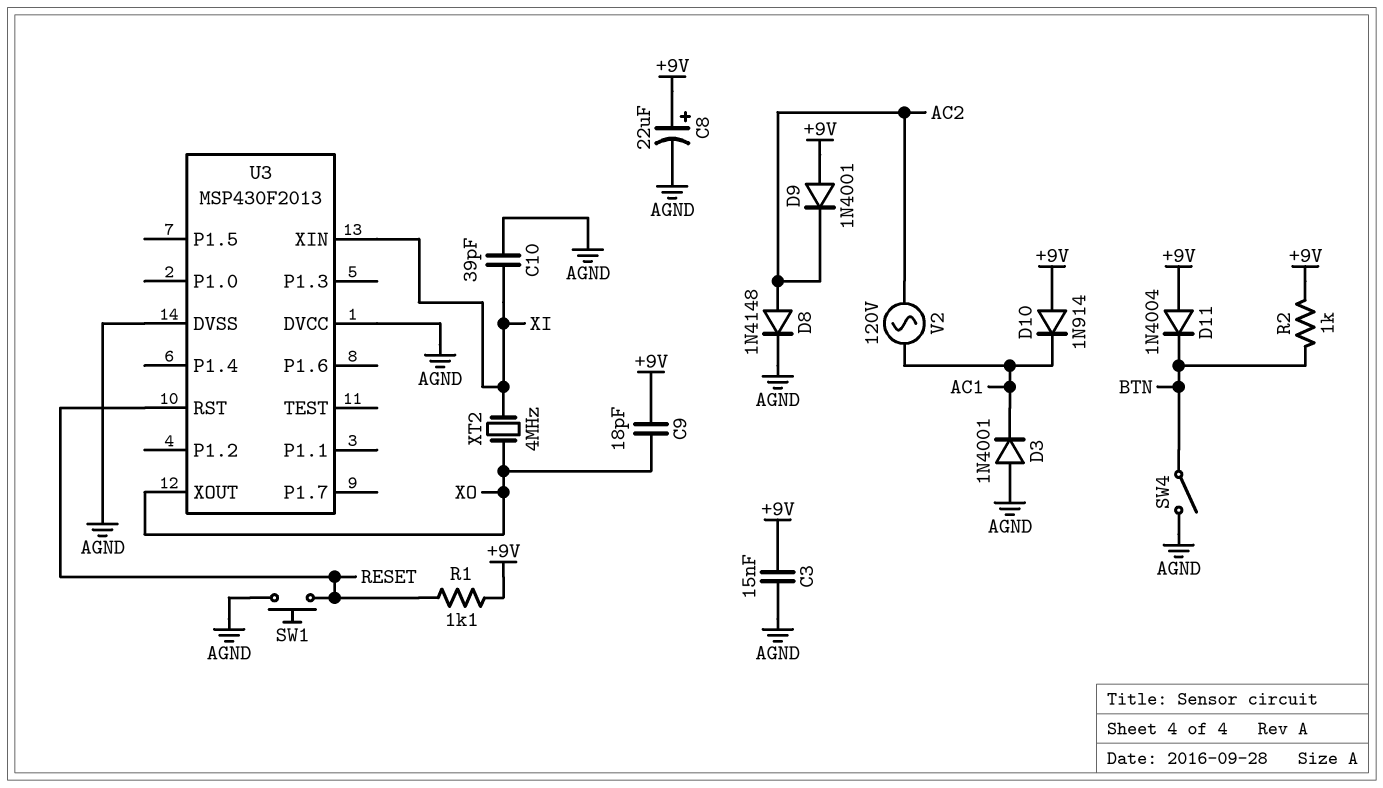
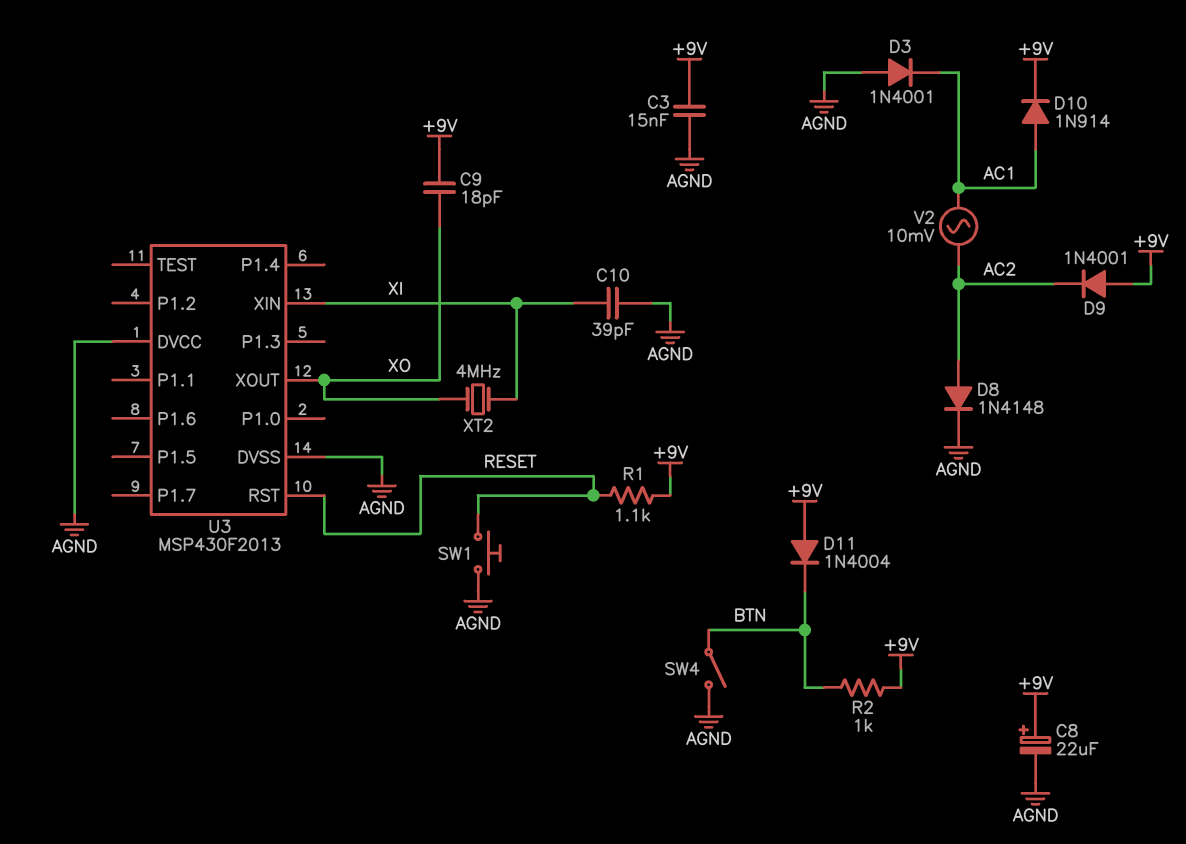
D10: diode 1N914 (A +9V, K AC1) -> diode 1N914 (A AC1, K +9V)
V2: AC 120V (AC1, AC2) -> AC 10mV (AC1, AC2)

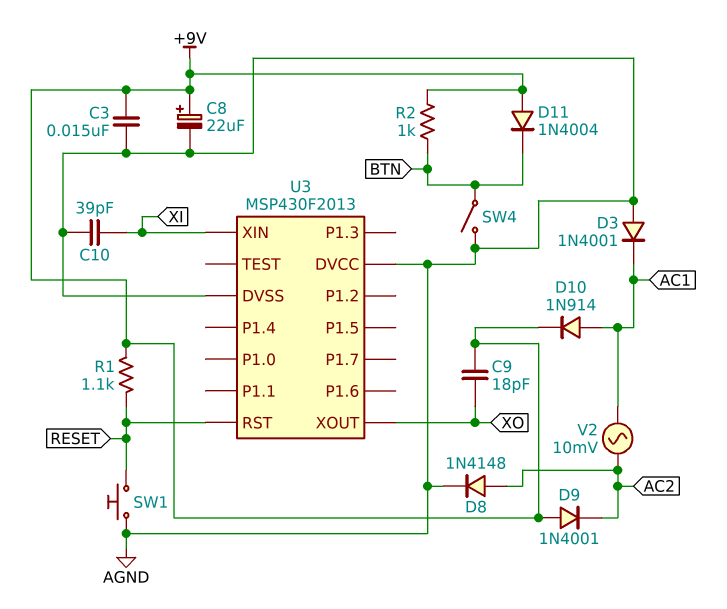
XT2: 4MHz (XI, XO) -> none

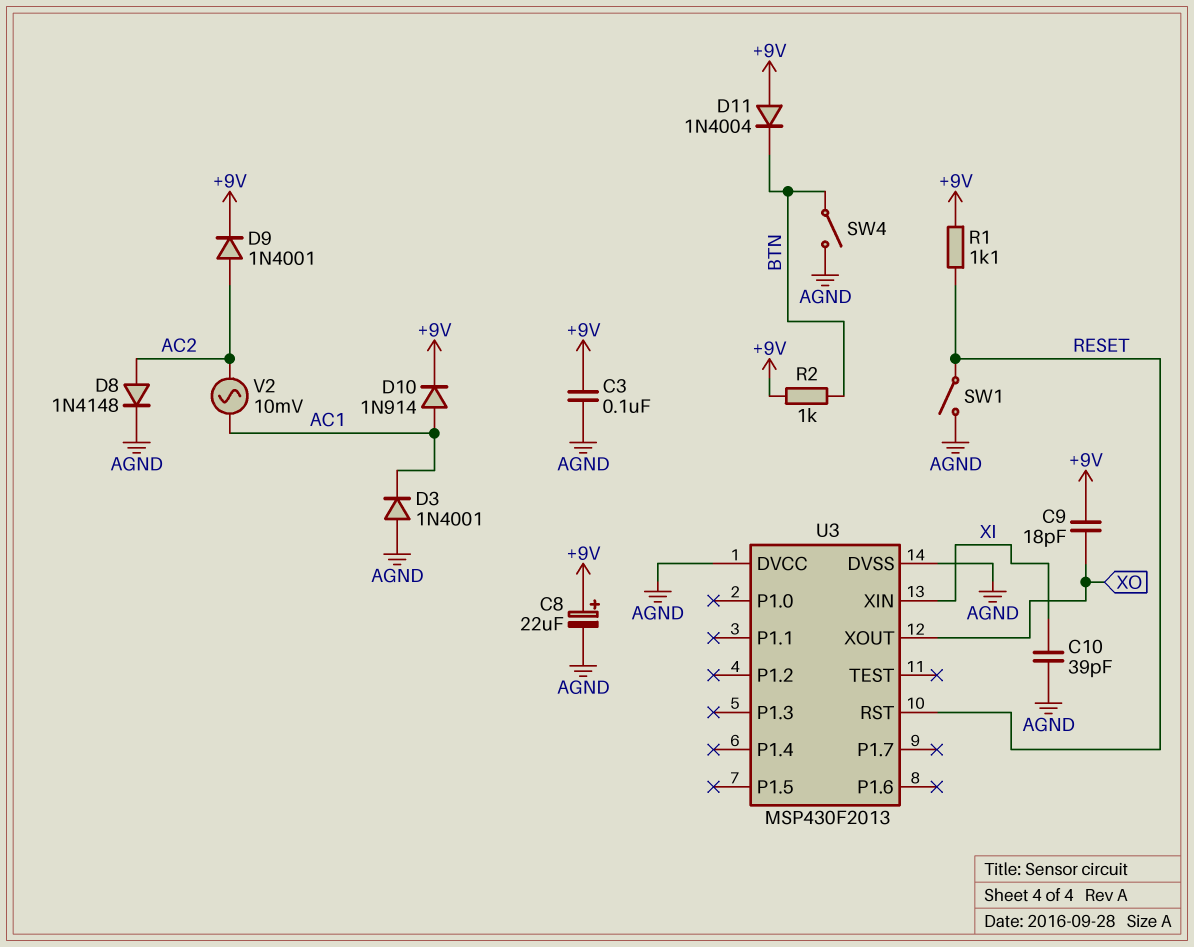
C3: 15nF (+9V, AGND) -> 100nF (+9V, AGND)
D9: diode 1N4001 (A +9V, K AC2) -> diode 1N4001 (A AC2, K +9V)
SW1: button (AGND, RESET) -> switch (AGND, RESET)

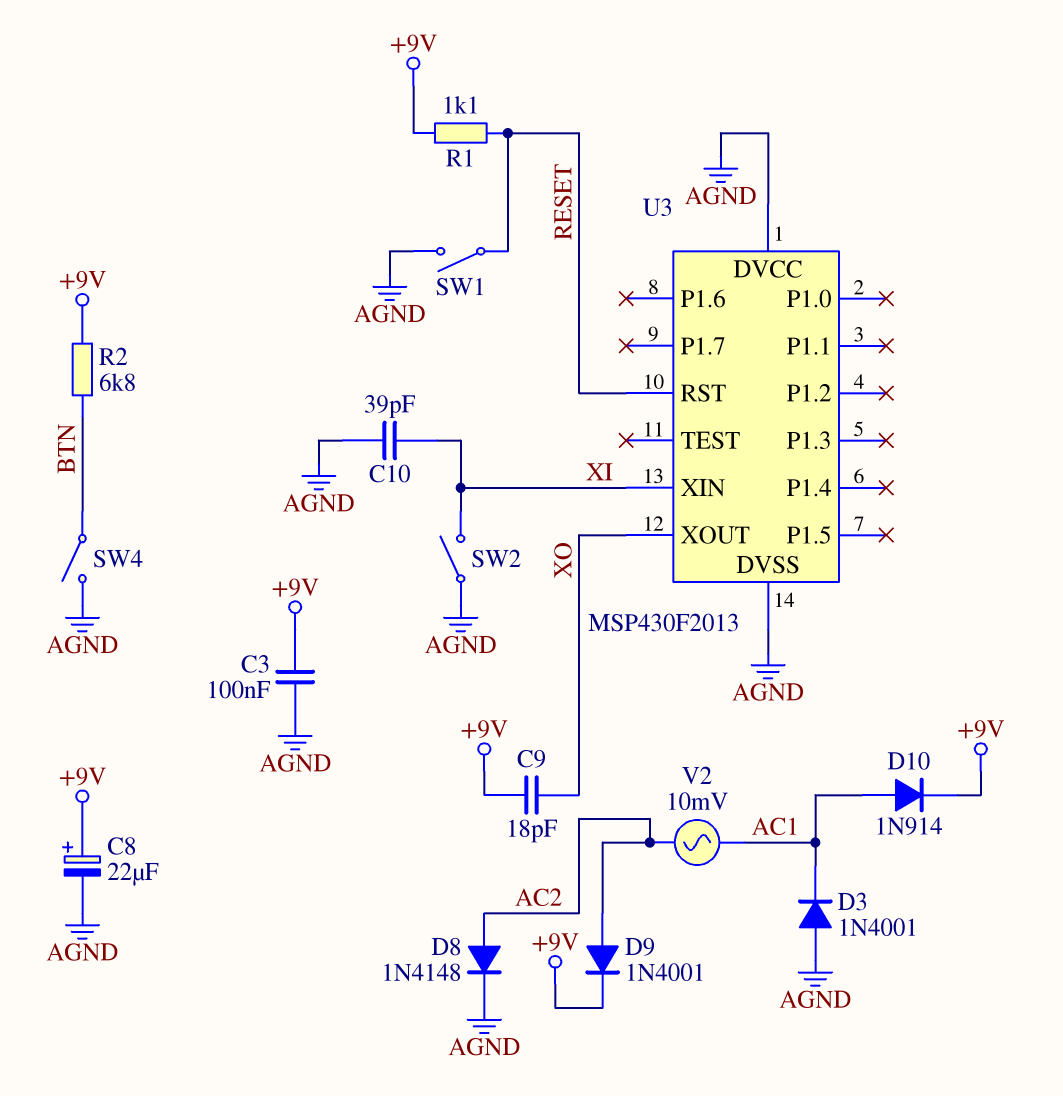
D11: diode 1N4004 (A +9V, K BTN) -> none
R2: 1k (+9V, BTN) -> 6.8k (+9V, BTN)
SW2: none -> switch (AGND, XI)

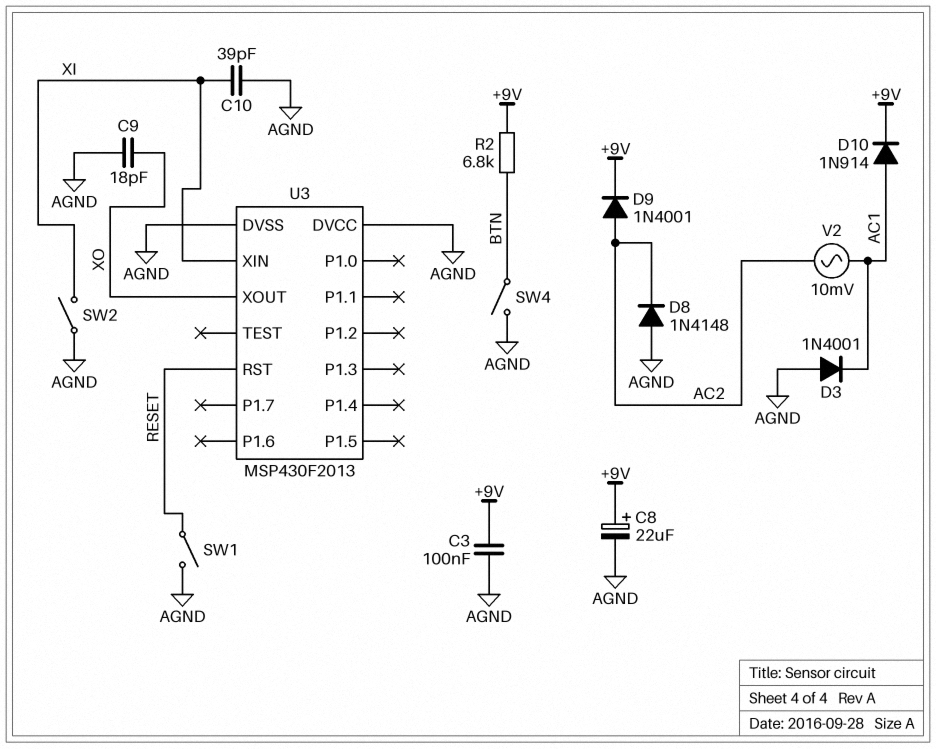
C9: 18pF (+9V, XO) -> 18pF (AGND, XO)
D8: diode 1N4148 (A AC2, K AGND) -> diode 1N4148 (A AGND, K AC2)
R1: 1.1k (+9V, RESET) -> none

